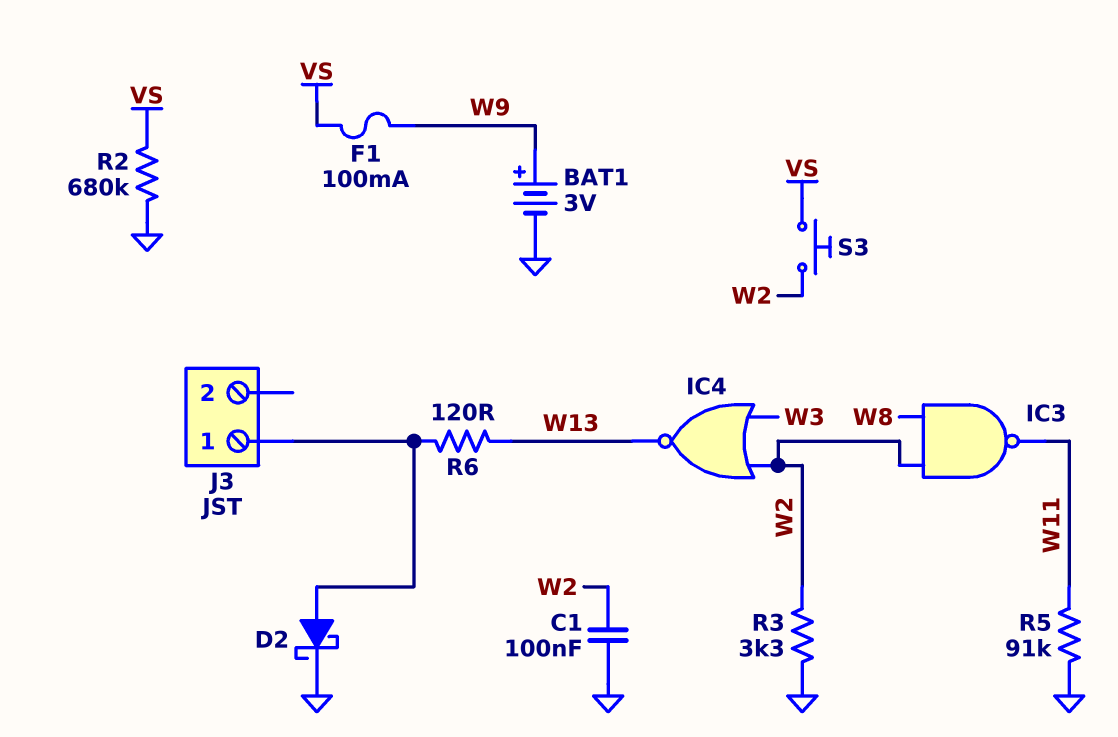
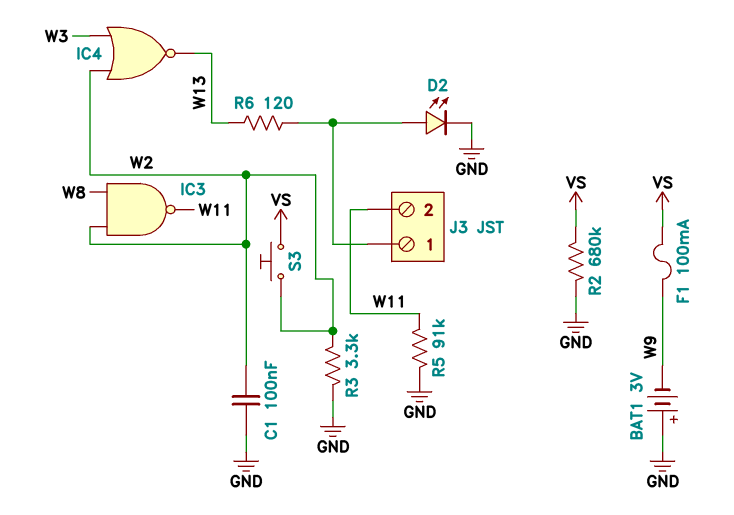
BAT1: 3V (plus W9, minus GND) -> 3V (plus GND, minus W9)
D2: schottky (A J3/1, K GND) -> LED (A J3/1, K GND)
J3 pin 2: none -> W11

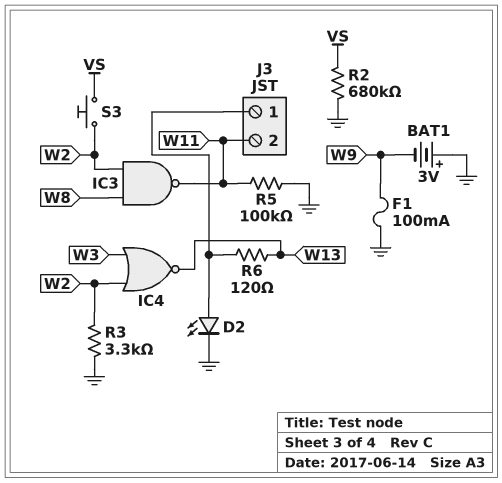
C1: 100nF (GND, W2) -> none
F1: 100mA (VS, W9) -> 100mA (GND, W9)
R5: 91k (GND, W11) -> 100k (GND, W11)

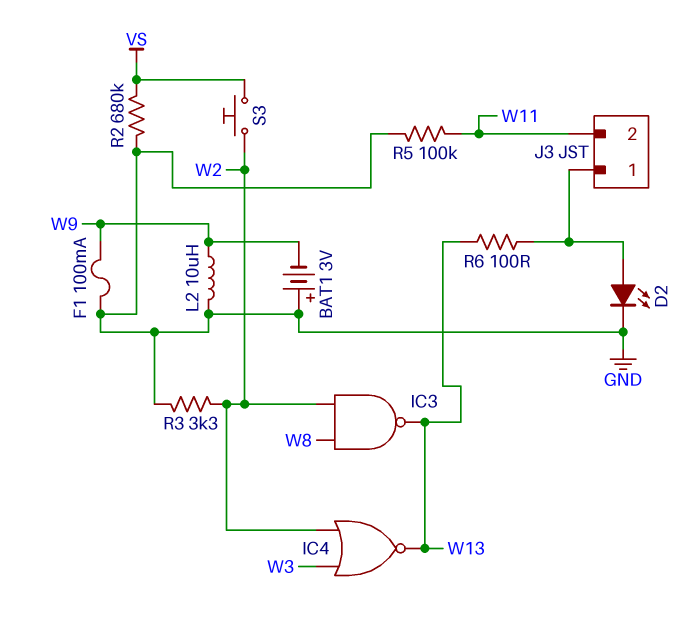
IC3: NAND (in W2, in W8, out W11) -> NAND (in W2, in W8, out W13)
L2: none -> 10uH (GND, W9)
R6: 120 (J3/1, W13) -> 100 (J3/1, W13)

